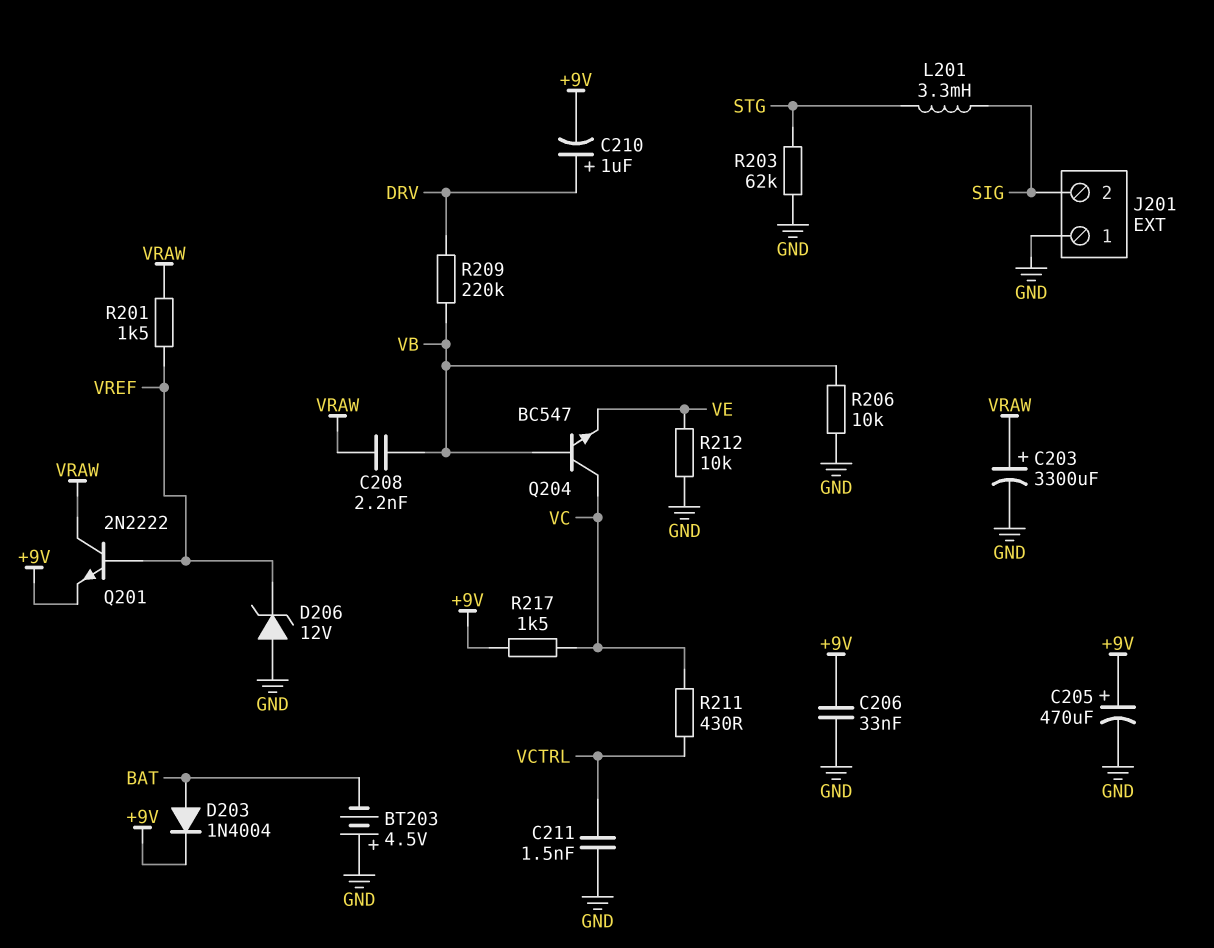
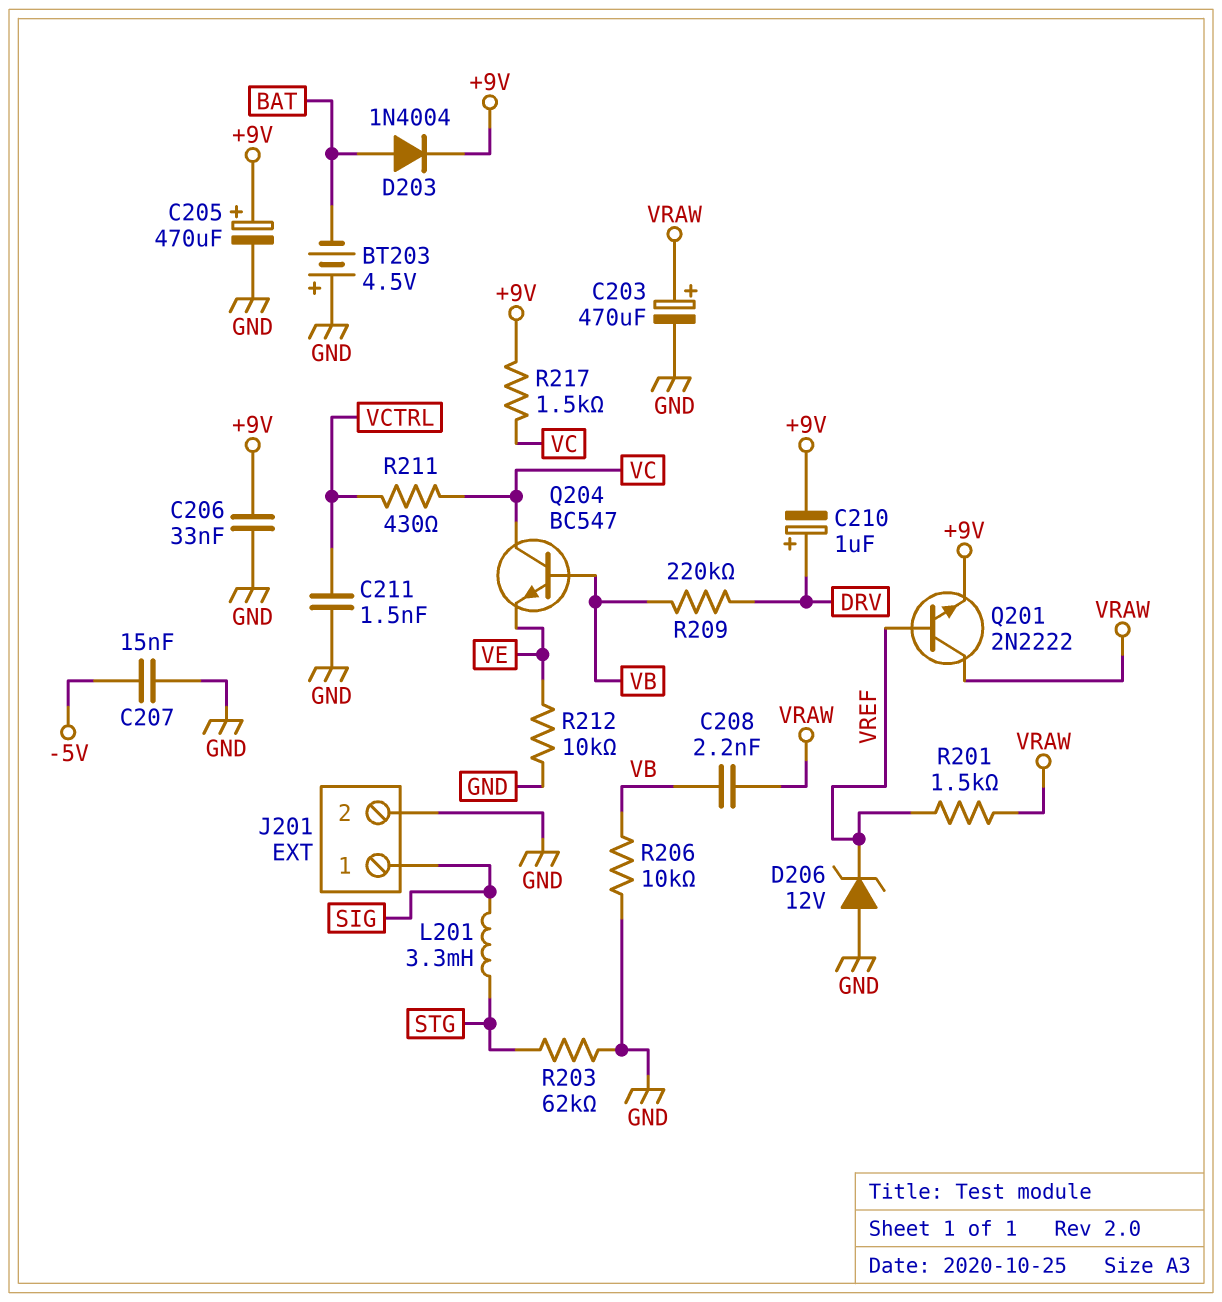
C203: 3300uF (plus VRAW, minus GND) -> 470uF (plus VRAW, minus GND)
C207: none -> 15nF (-5V, GND)
J201 pin 1: GND -> SIG
J201 pin 2: SIG -> GND

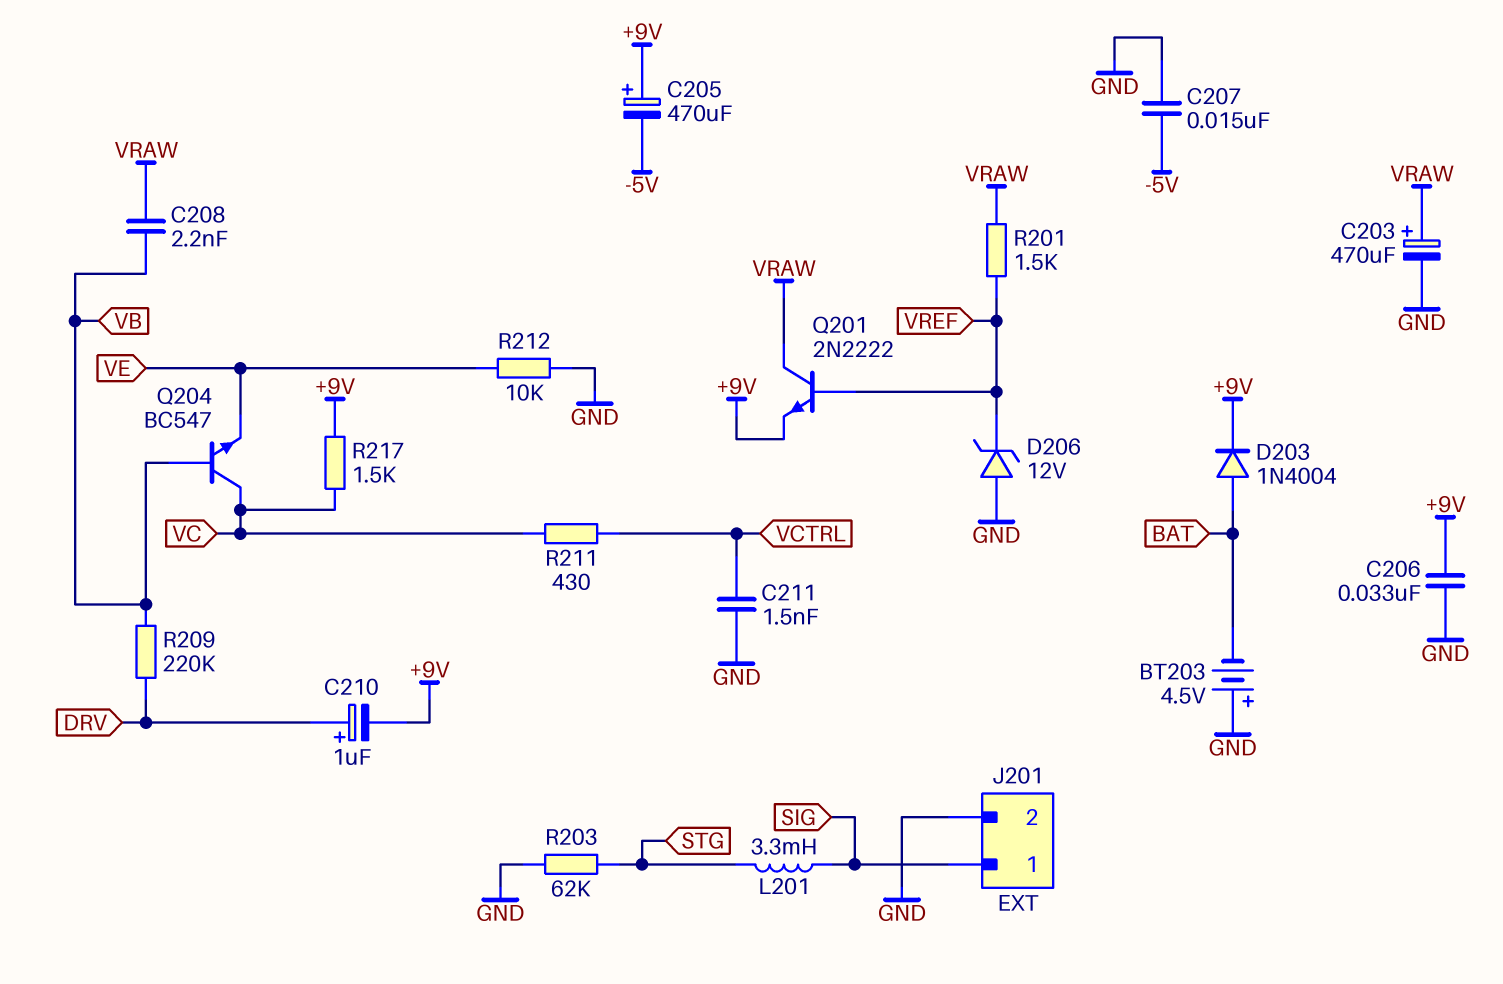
C205: 470uF (plus +9V, minus GND) -> 470uF (plus +9V, minus -5V)
R206: 10k (GND, VB) -> none

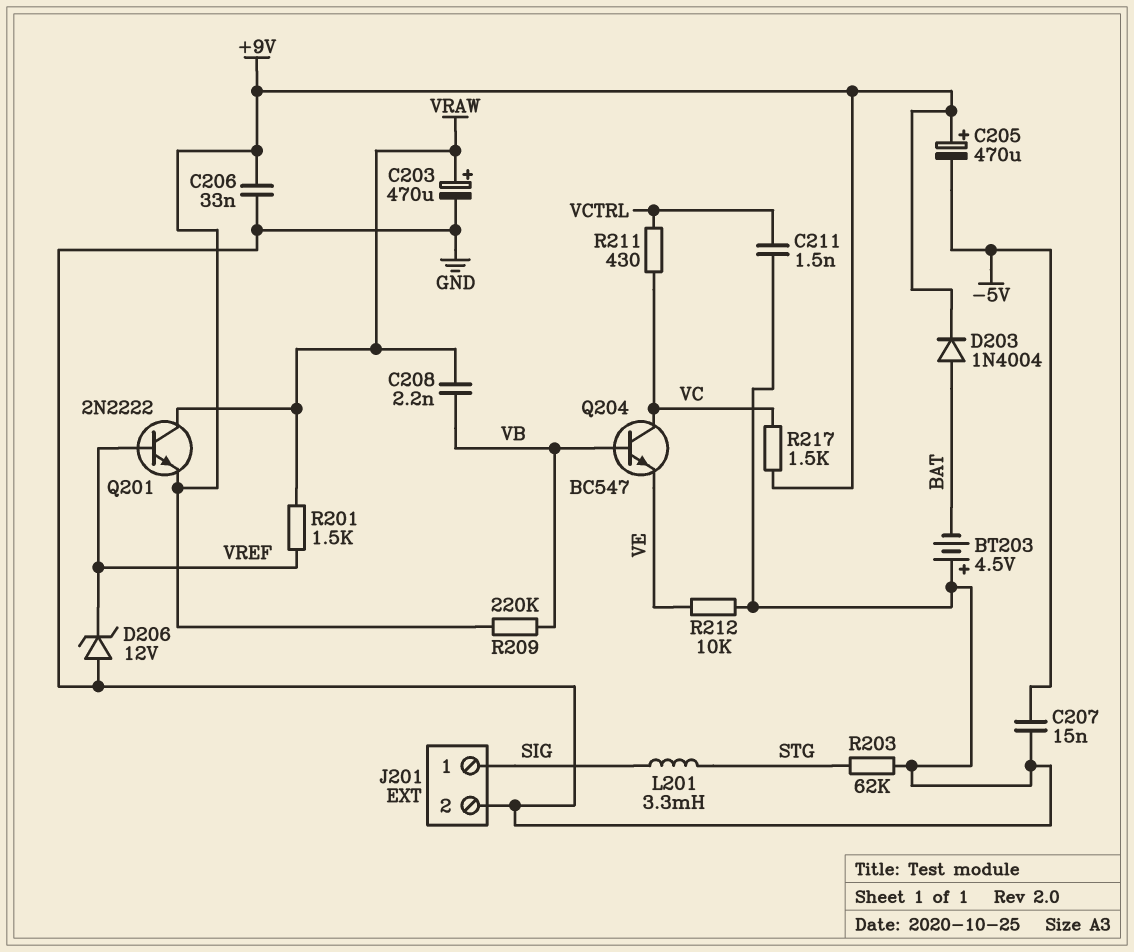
C210: 1uF (plus DRV, minus +9V) -> none
R209: 220k (DRV, VB) -> 220k (+9V, VB)

